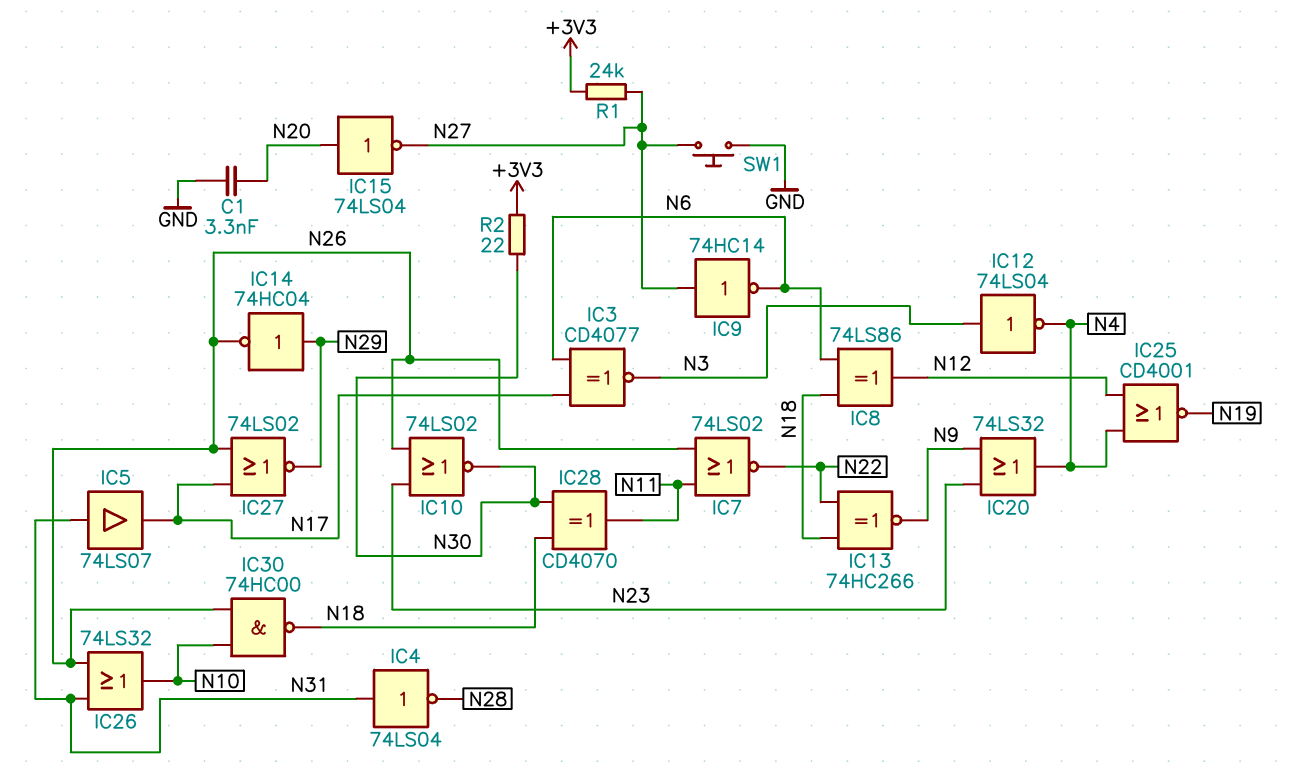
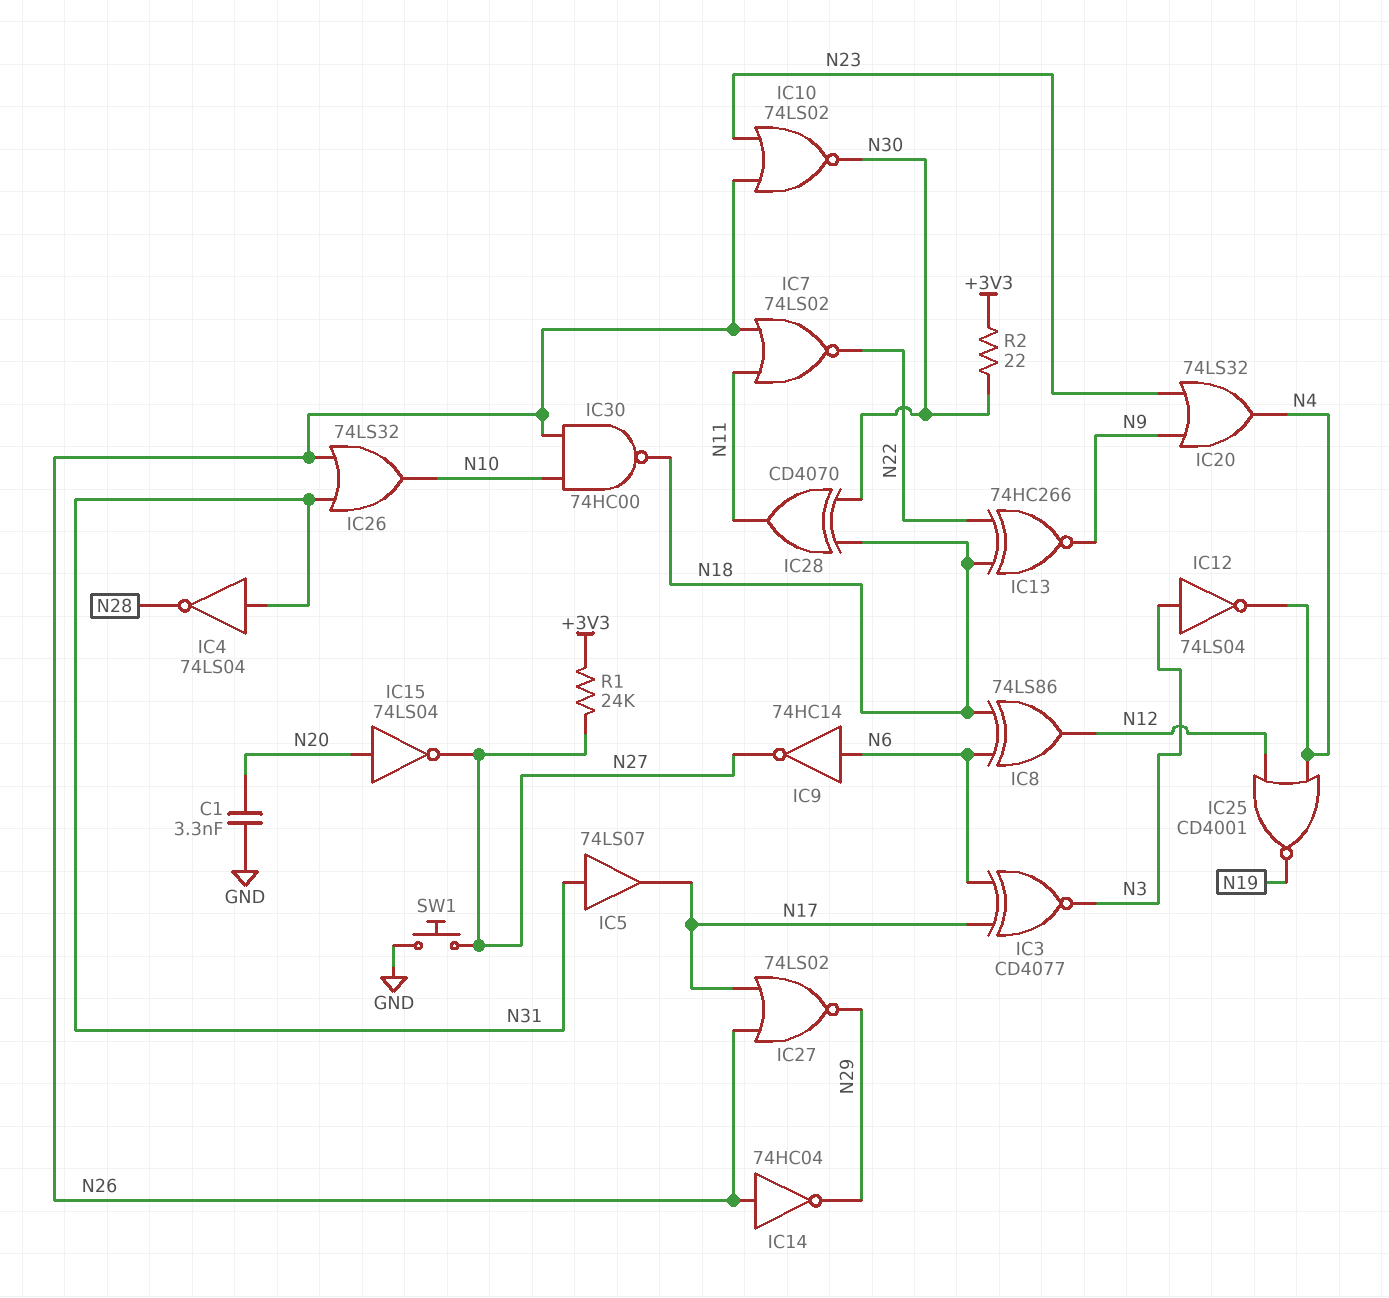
IC9: NOT 74HC14 (in N27, out N6) -> NOT 74HC14 (in N6, out N27)
IC14: NOT 74HC04 (in N29, out N26) -> NOT 74HC04 (in N26, out N29)

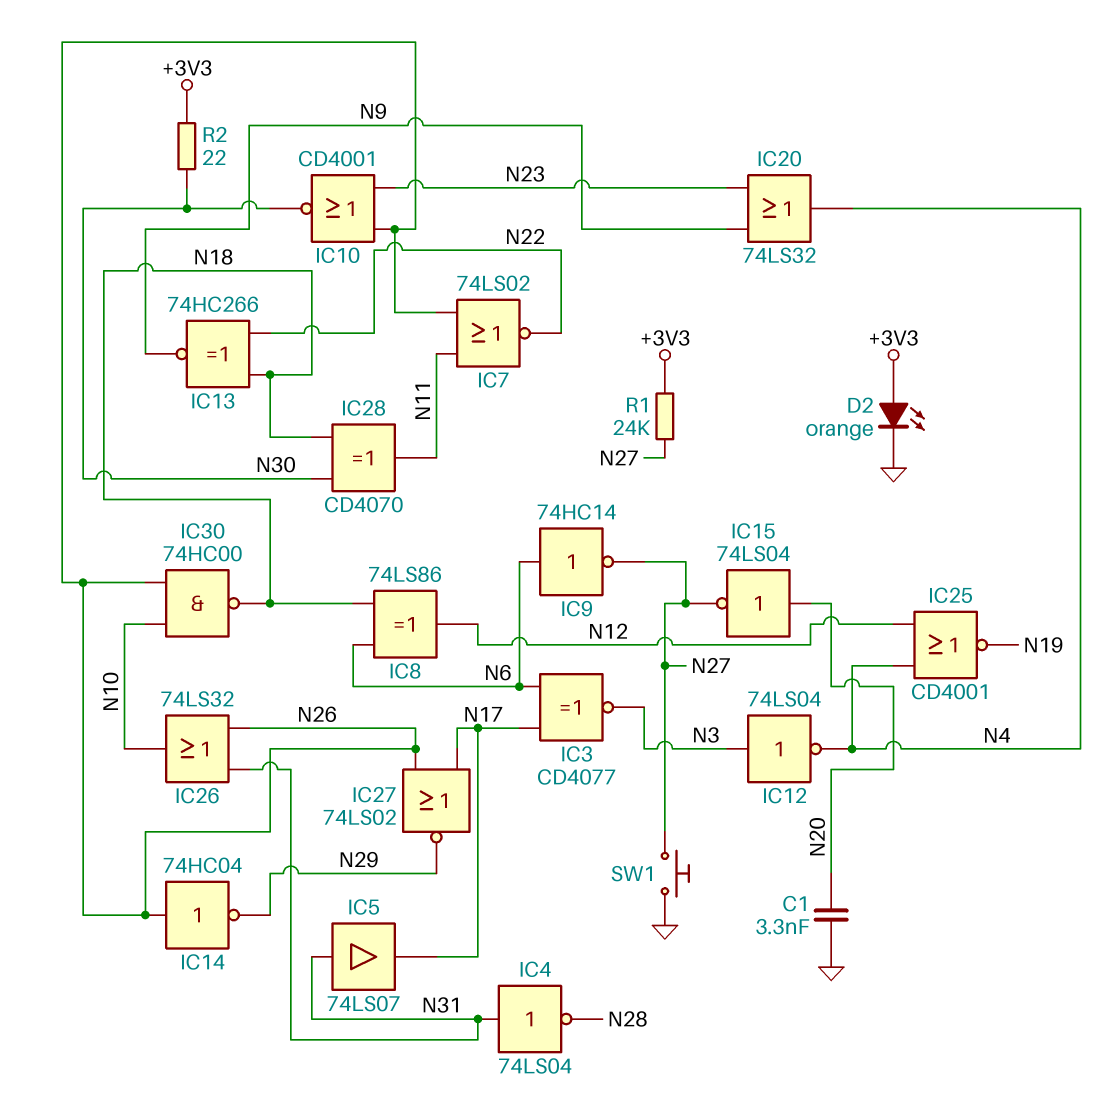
D2: none -> LED orange (A +3V3, K GND)
IC10: NOR 74LS02 (in N23, in N26, out N30) -> NOR CD4001 (in N23, in N26, out N30)

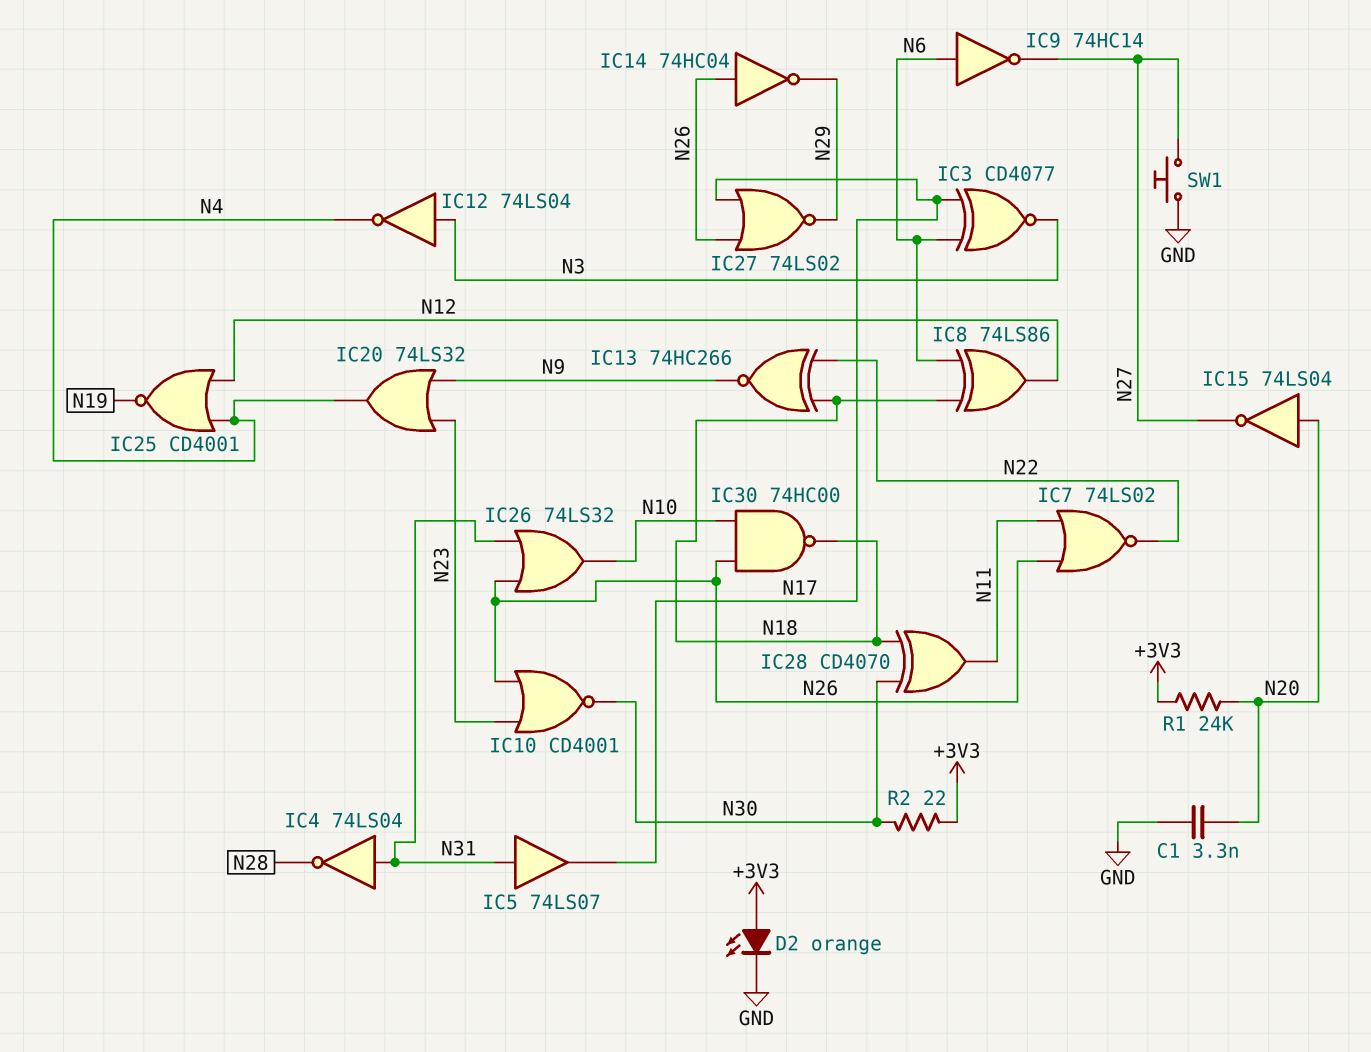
R1: 24k (+3V3, N27) -> 24k (+3V3, N20)

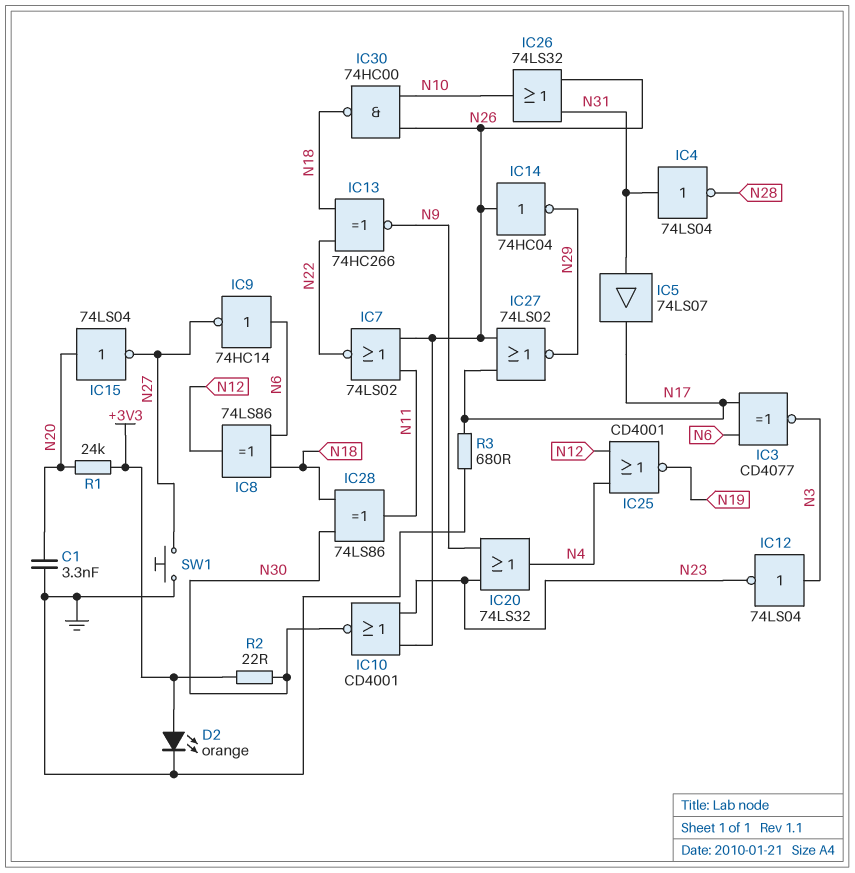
IC12: NOT 74LS04 (in N3, out N4) -> NOT 74LS04 (in N3, out N23)
IC28: XOR CD4070 (in N18, in N30, out N11) -> XOR 74LS86 (in N18, in N30, out N11)
R3: none -> 680 (GND, N17)

